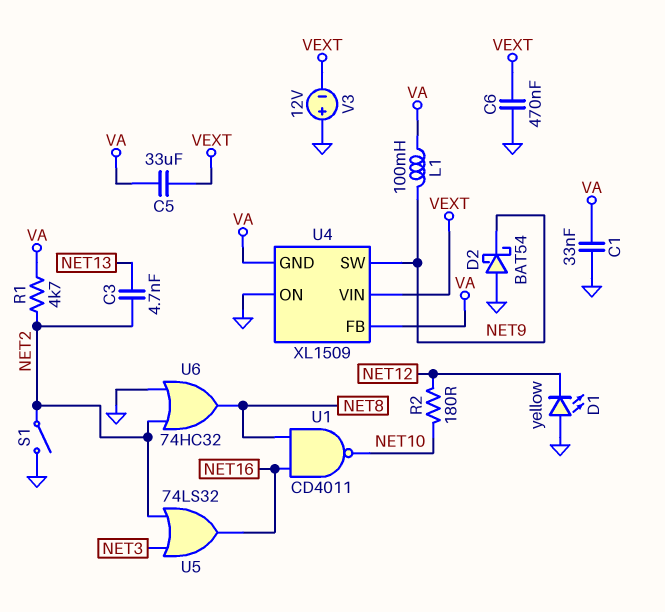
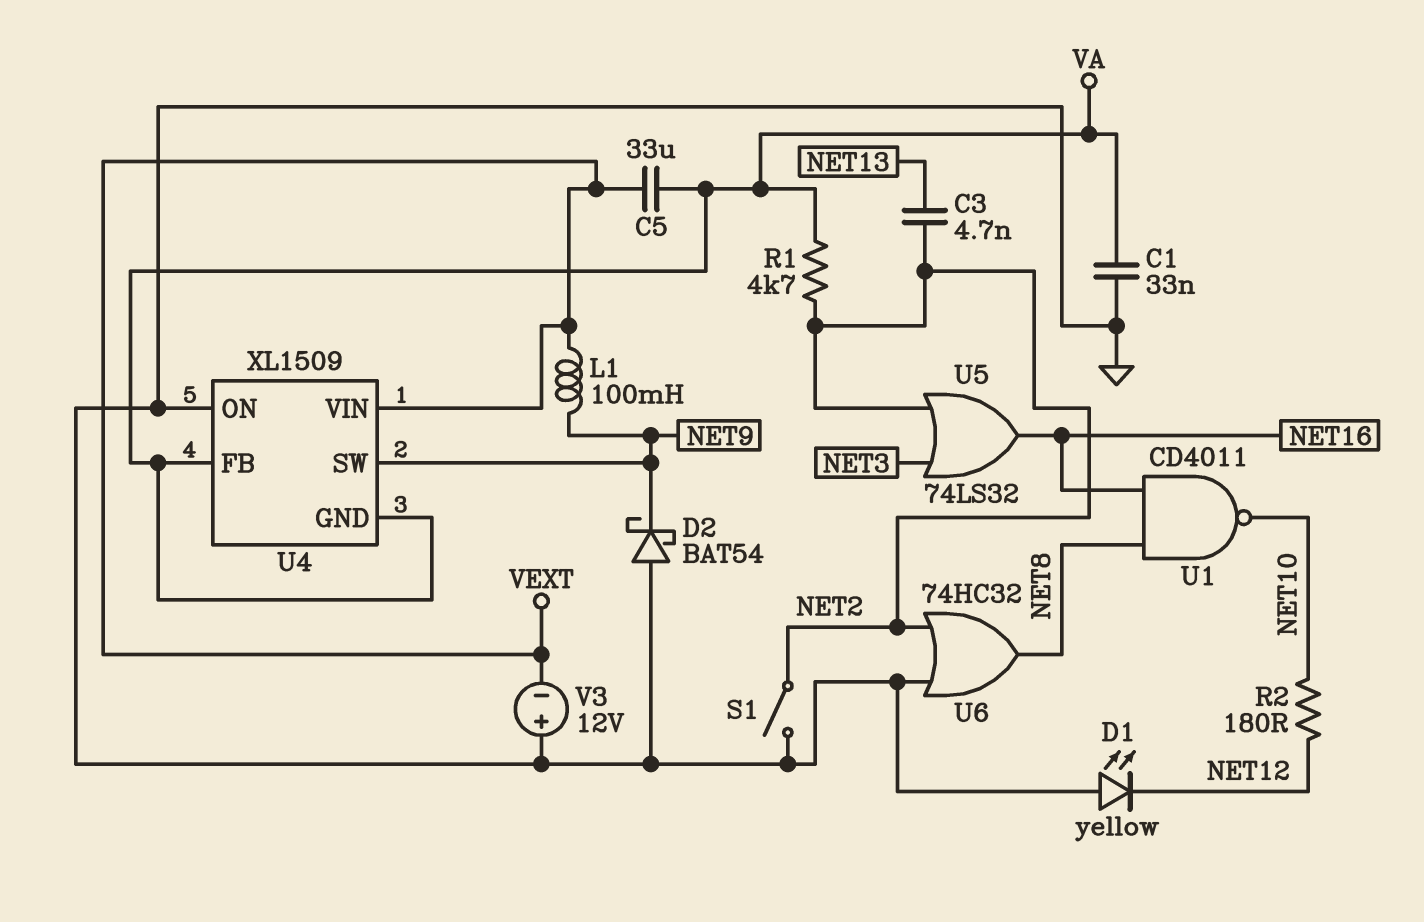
C6: 470nF (GND, VEXT) -> none
L1: 100mH (NET9, VA) -> 100mH (NET9, VEXT)

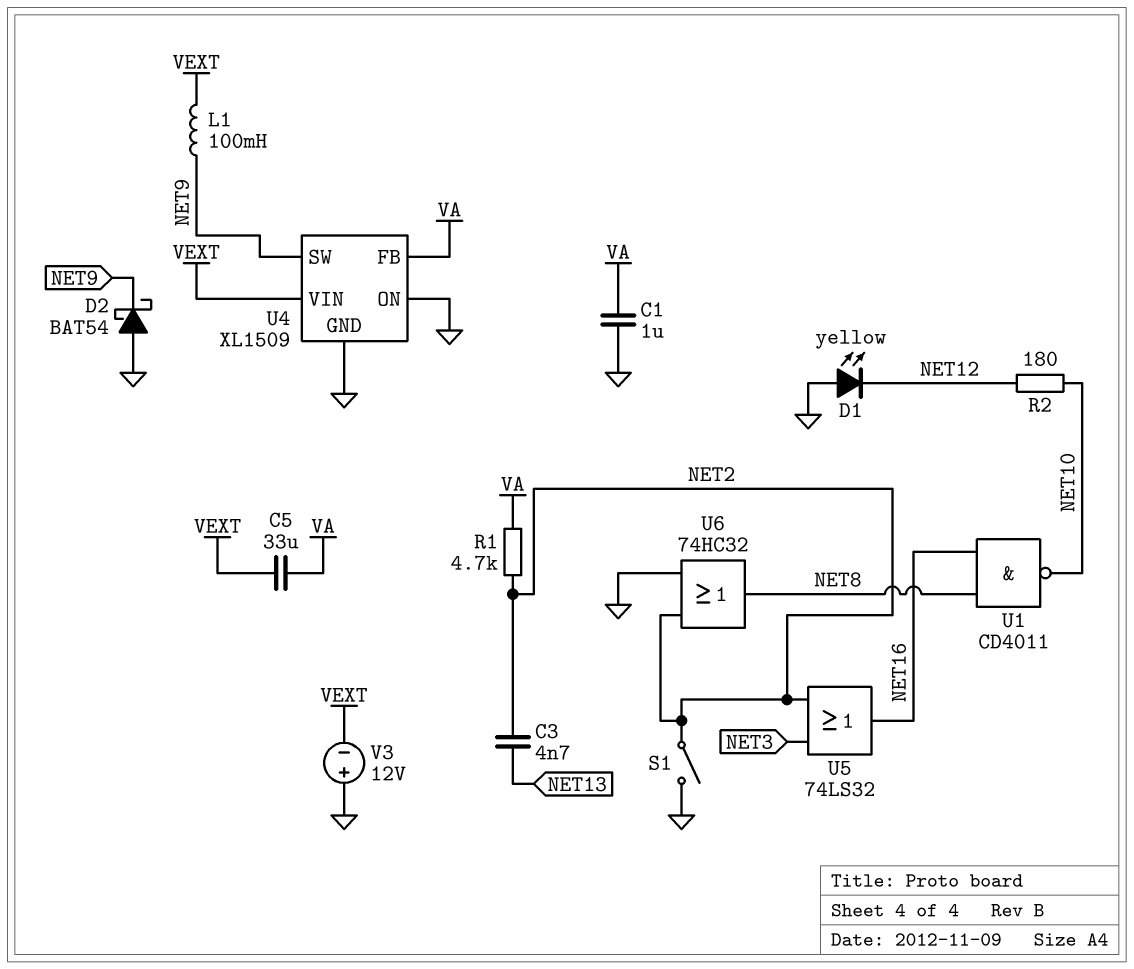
C1: 33nF (GND, VA) -> 1uF (GND, VA)
U4 pin GND: VA -> GND

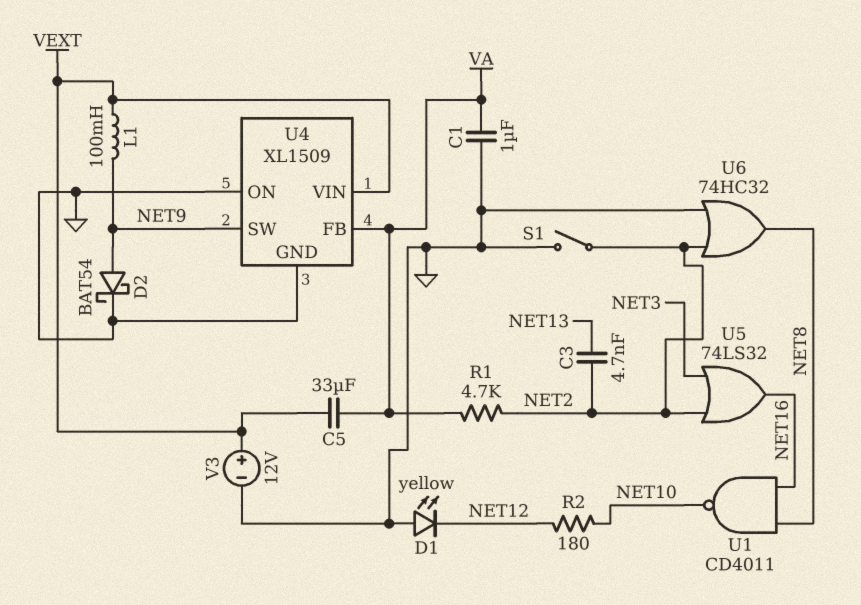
D2: schottky BAT54 (A GND, K NET9) -> schottky BAT54 (A NET9, K GND)
V3: 12V (plus GND, minus VEXT) -> 12V (plus VEXT, minus GND)

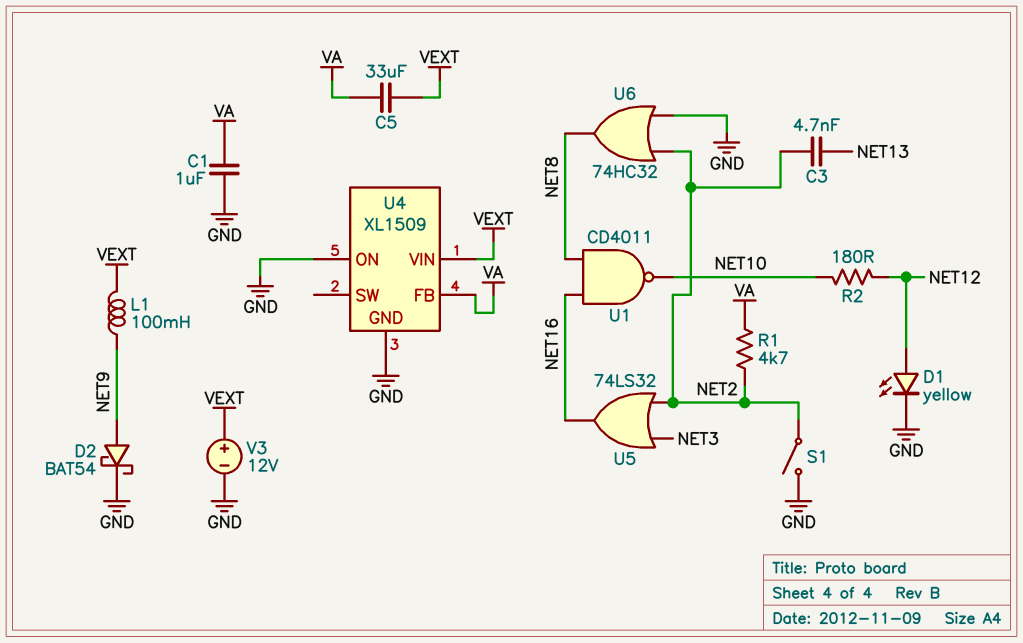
D1: LED yellow (A GND, K NET12) -> LED yellow (A NET12, K GND)
U4 pin SW: NET9 -> none

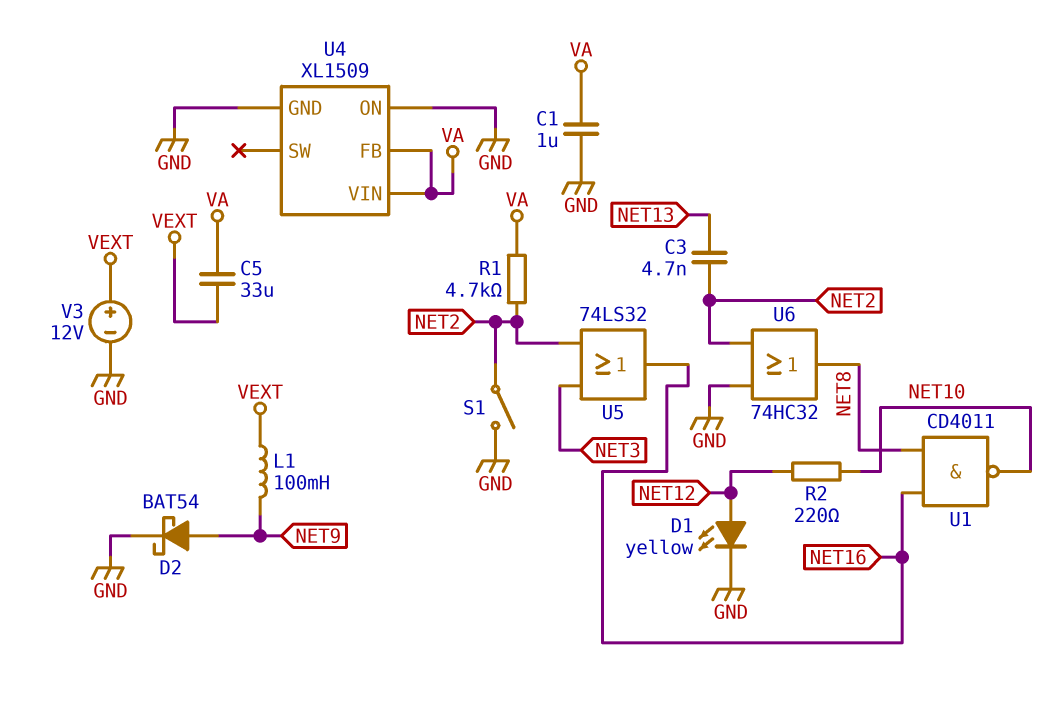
R2: 180 (NET10, NET12) -> 220 (NET10, NET12)
U4 pin VIN: VEXT -> VA

